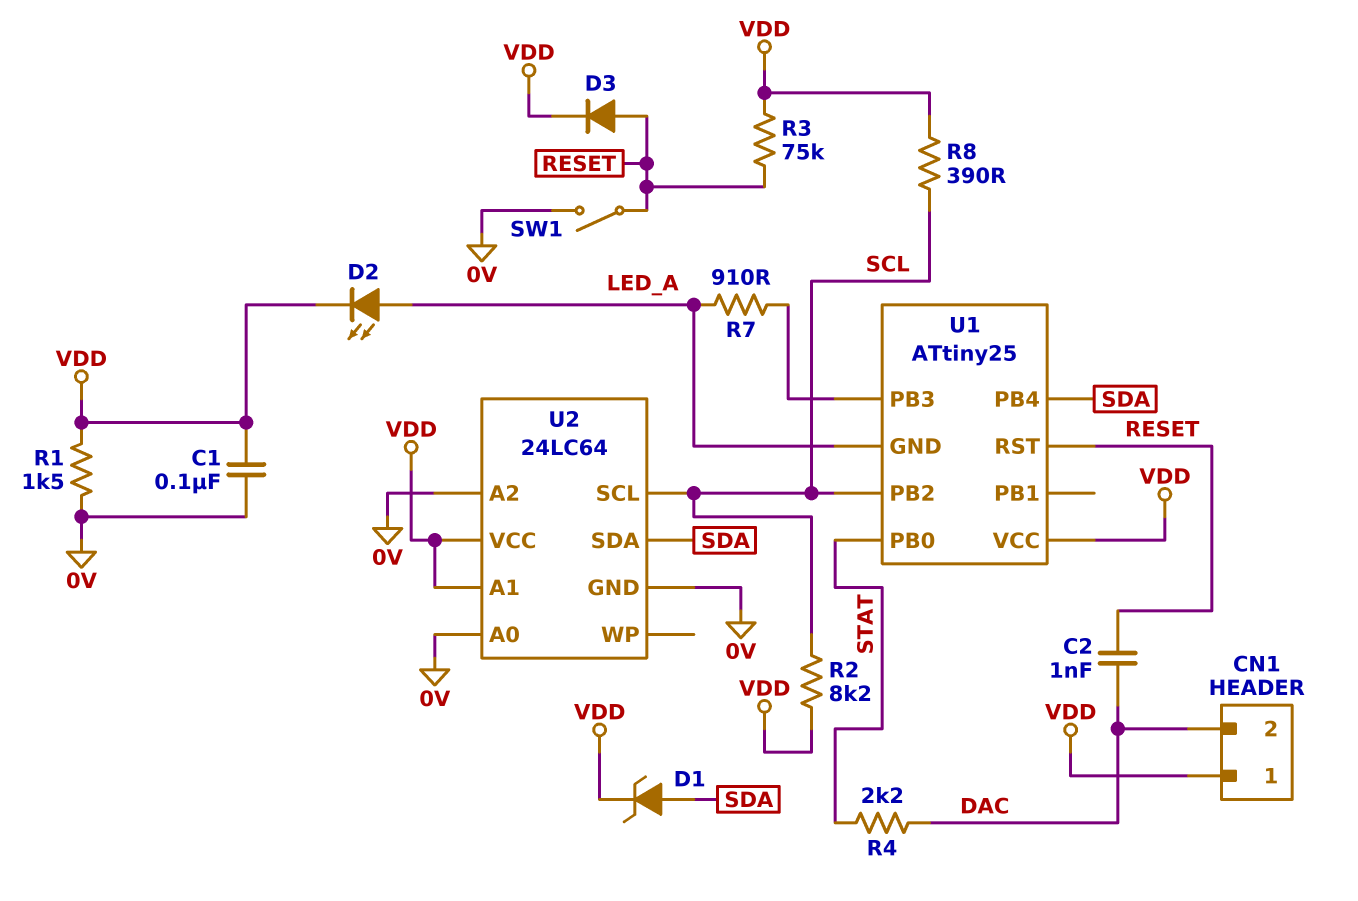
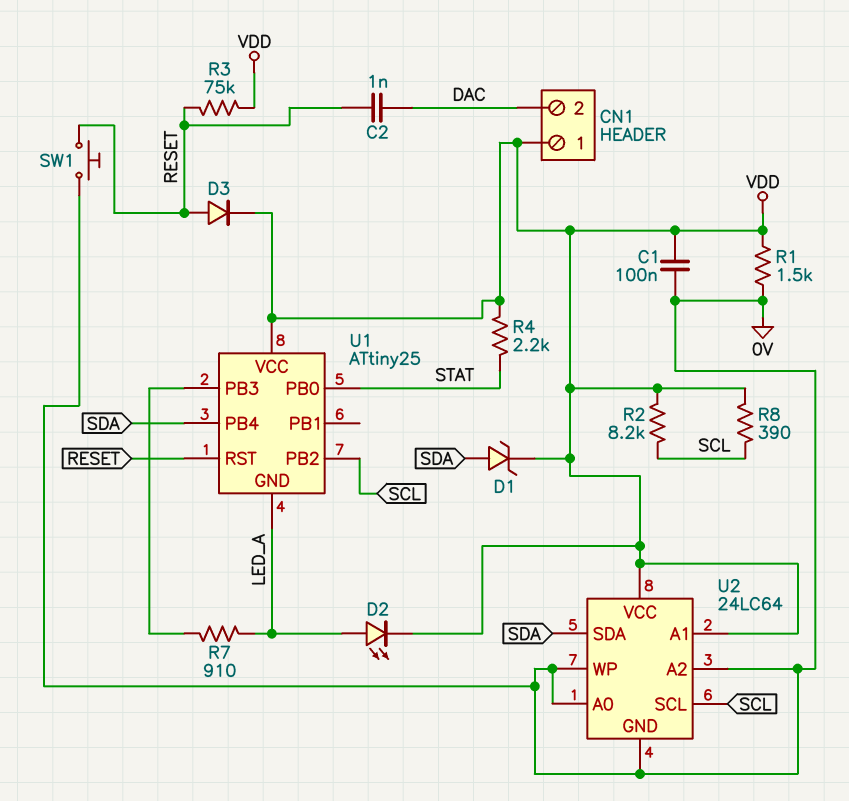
R4: 2.2k (DAC, STAT) -> 2.2k (STAT, VDD)
SW1: switch (0V, RESET) -> button (0V, RESET)
U2 pin WP: none -> 0V

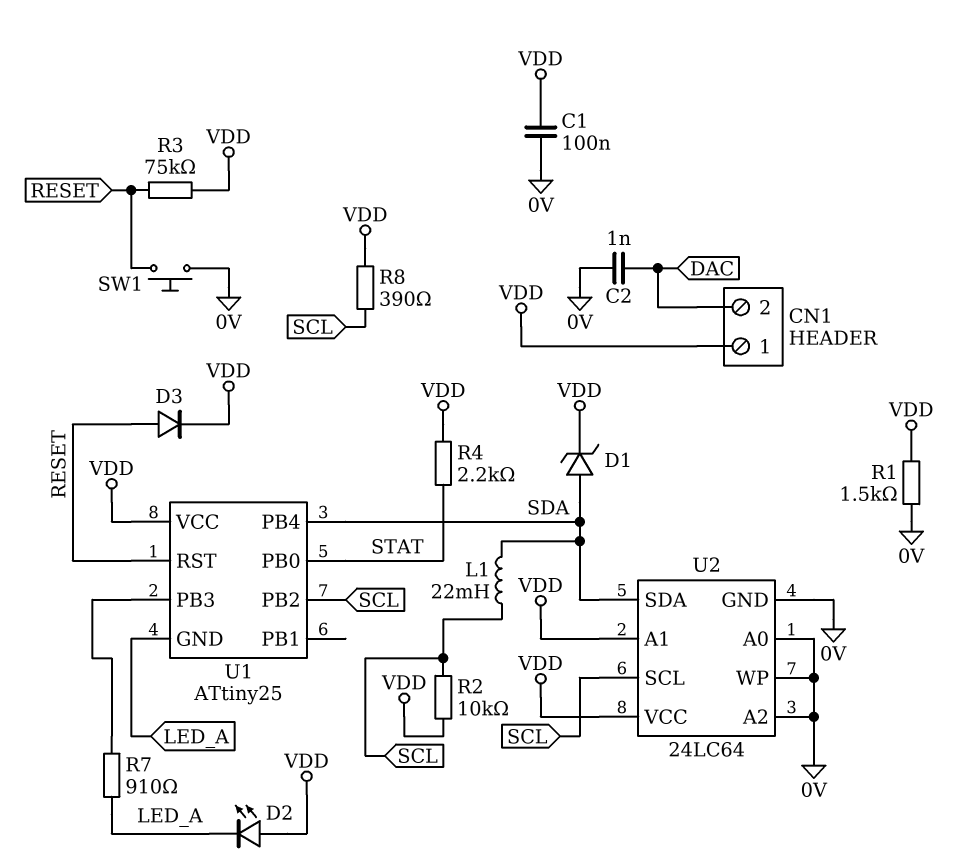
C2: 1nF (DAC, RESET) -> 1nF (0V, DAC)
D2: LED (A LED_A, K VDD) -> LED (A VDD, K LED_A)
L1: none -> 22mH (SCL, SDA)
R2: 8.2k (SCL, VDD) -> 10k (SCL, VDD)

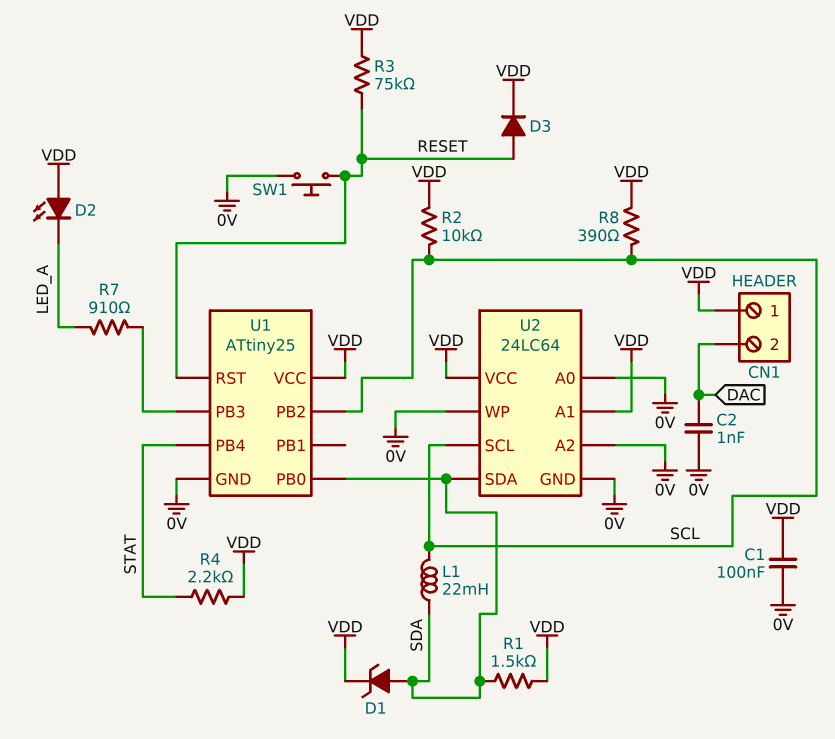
R1: 1.5k (0V, VDD) -> 1.5k (SDA, VDD)
U1 pin GND: LED_A -> 0V
U1 pin PB0: STAT -> SDA
U1 pin PB4: SDA -> STAT

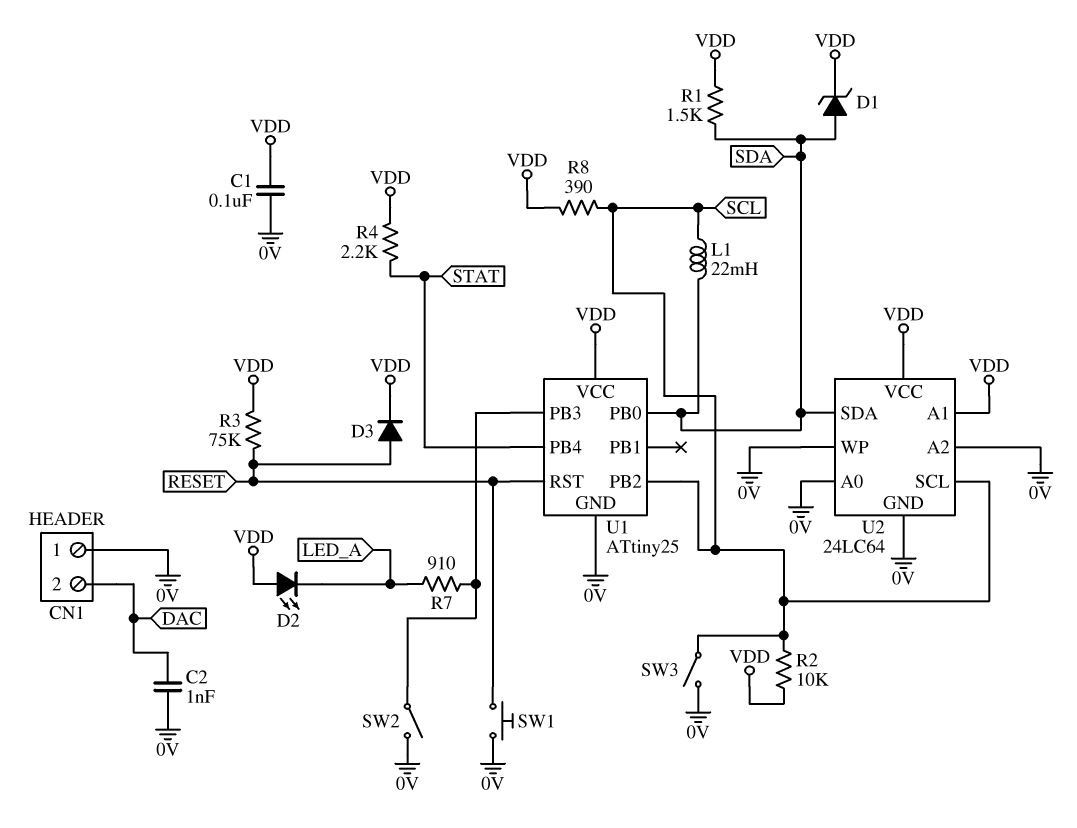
CN1 pin 1: VDD -> 0V
SW2: none -> switch (0V, U1/PB3)
SW3: none -> switch (0V, SCL)

